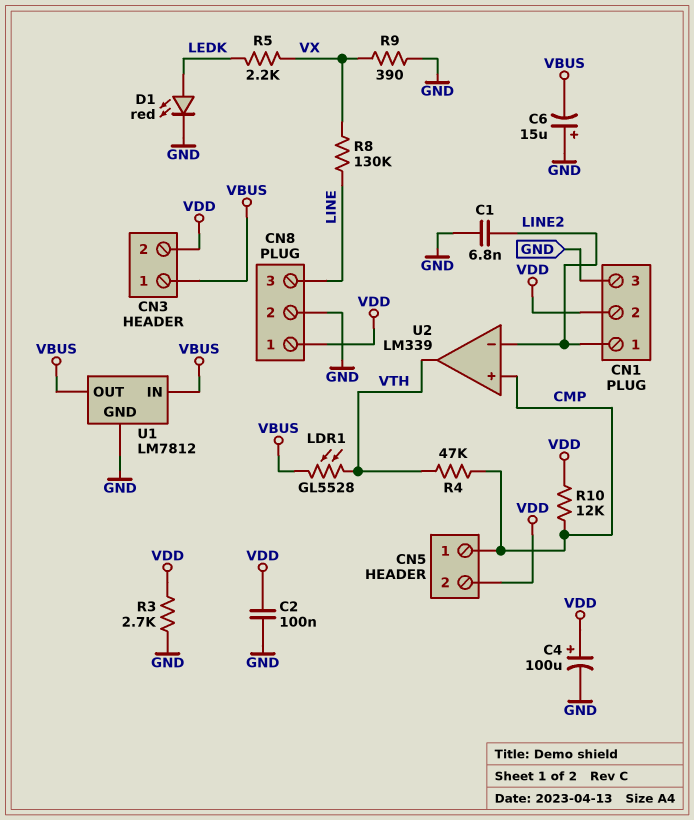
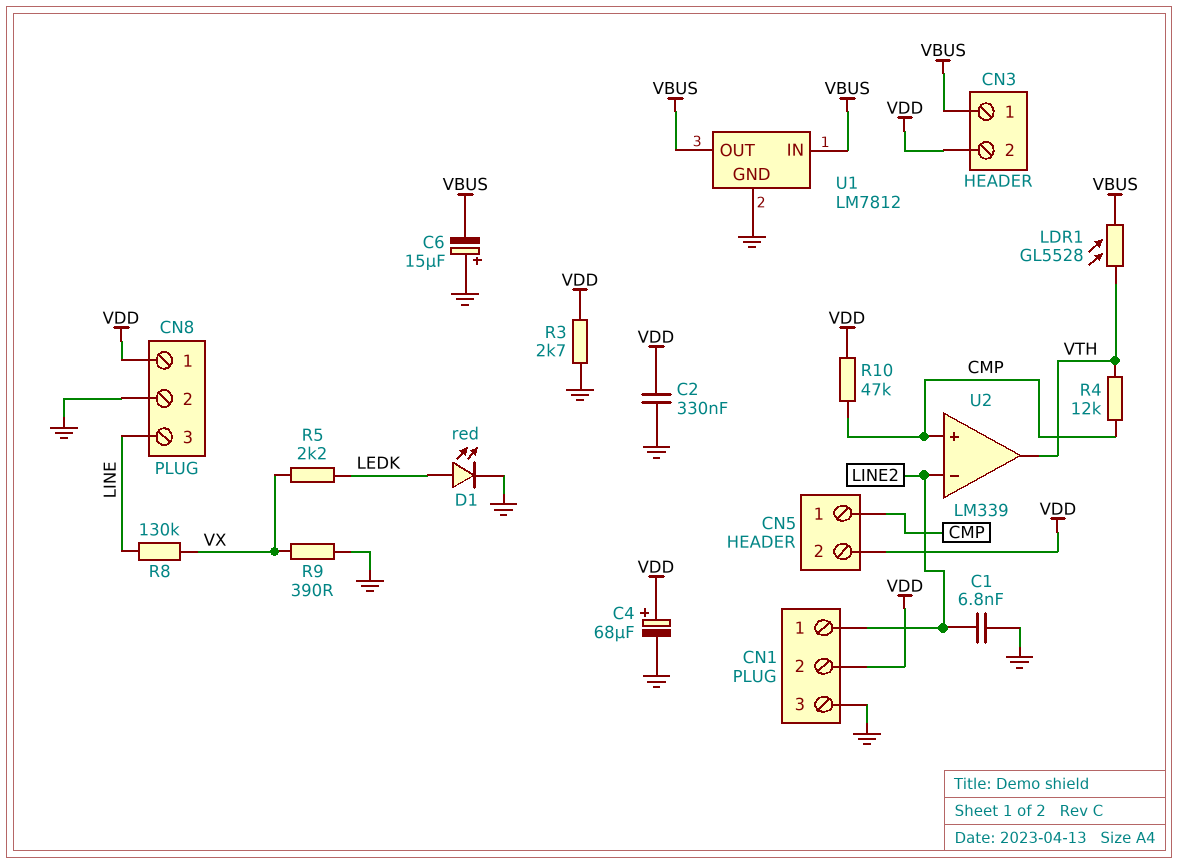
C2: 100nF (GND, VDD) -> 330nF (GND, VDD)
C4: 100uF (plus VDD, minus GND) -> 68uF (plus VDD, minus GND)
R4: 47k (CMP, VTH) -> 12k (CMP, VTH)
R10: 12k (CMP, VDD) -> 47k (CMP, VDD)

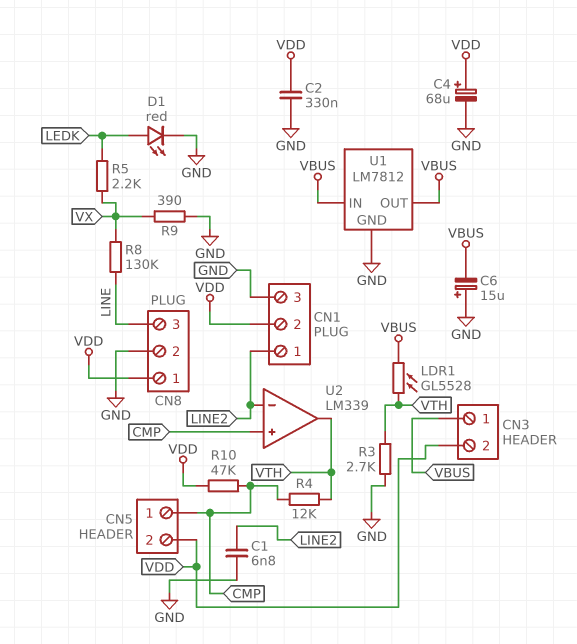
R3: 2.7k (GND, VDD) -> 2.7k (GND, VTH)

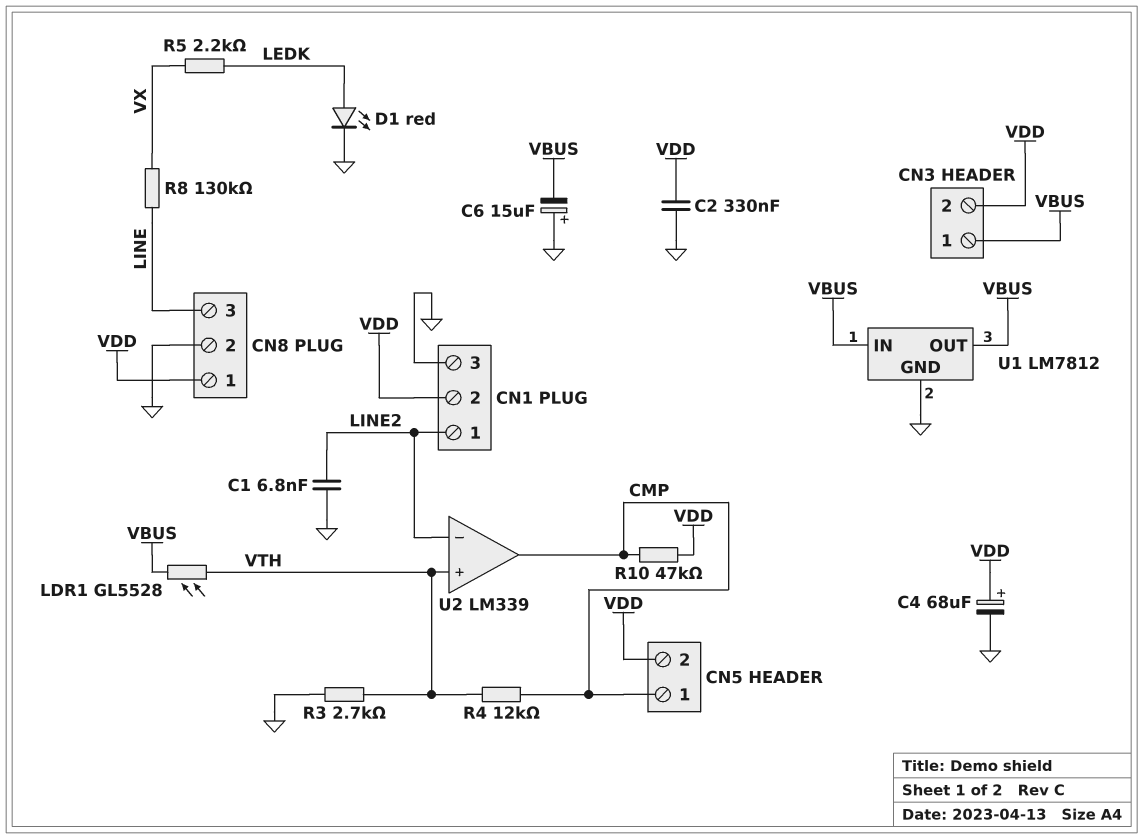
R9: 390 (GND, VX) -> none
U2 pin in+: CMP -> VTH
U2 pin out: VTH -> CMP

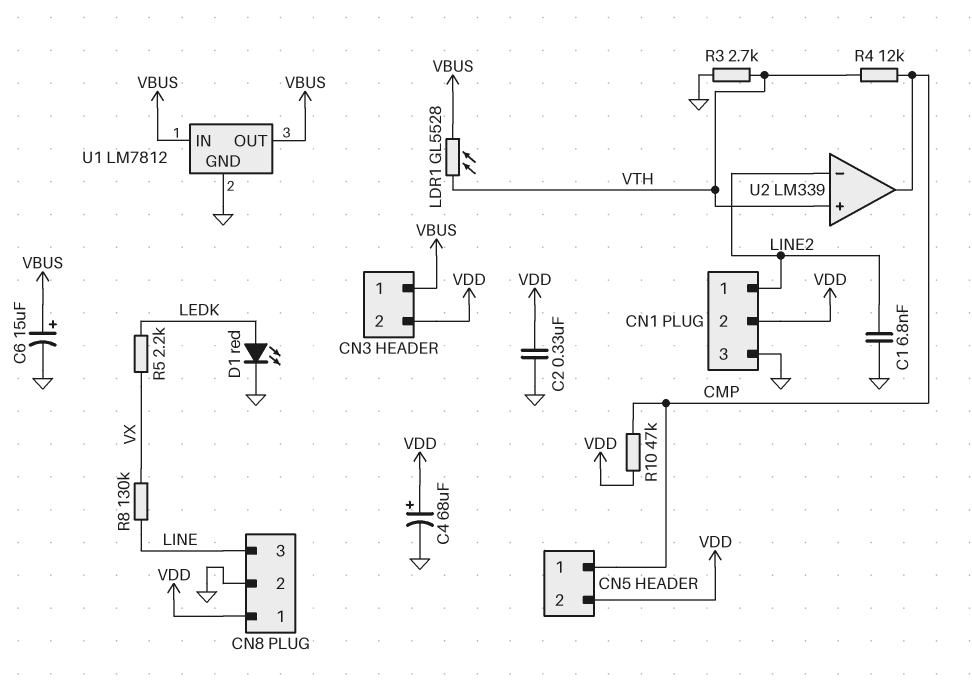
C6: 15uF (plus GND, minus VBUS) -> 15uF (plus VBUS, minus GND)

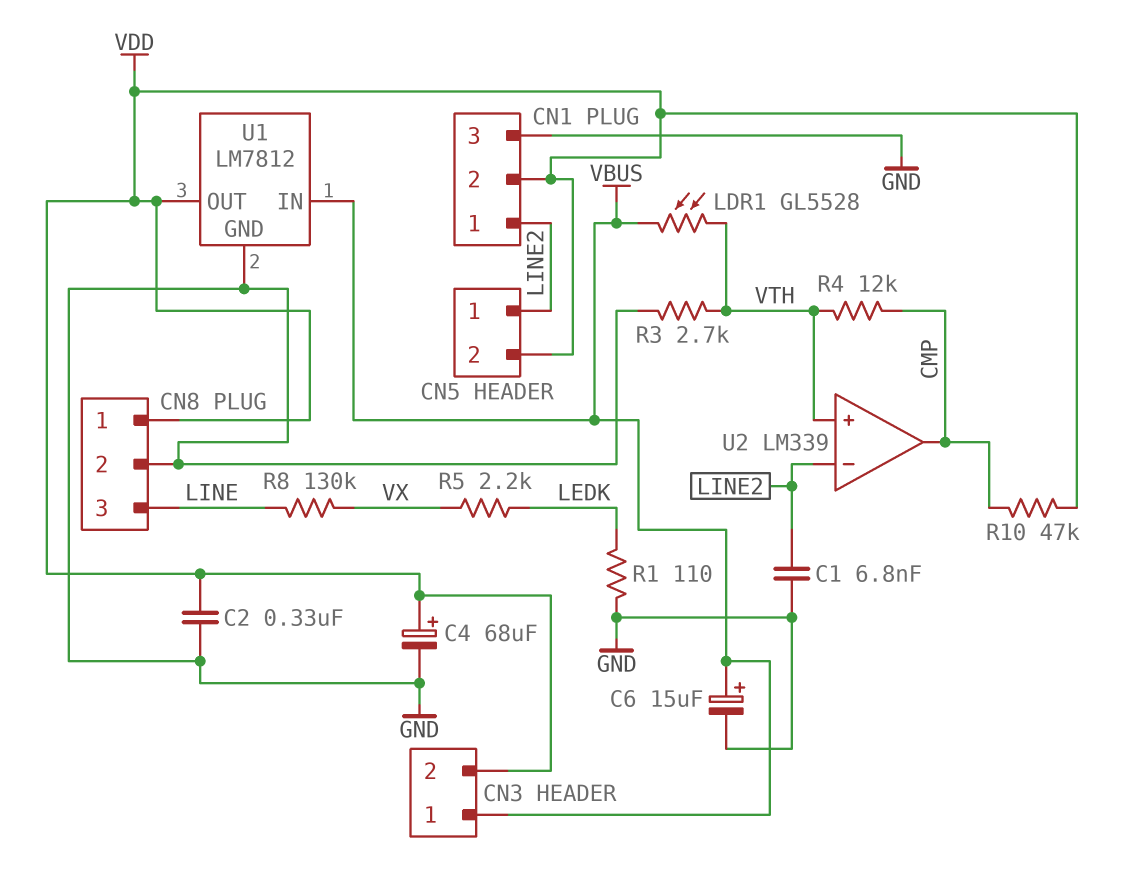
CN5 pin 1: CMP -> LINE2
D1: LED red (A LEDK, K GND) -> none
R1: none -> 110 (GND, LEDK)
U1 pin OUT: VBUS -> VDD

